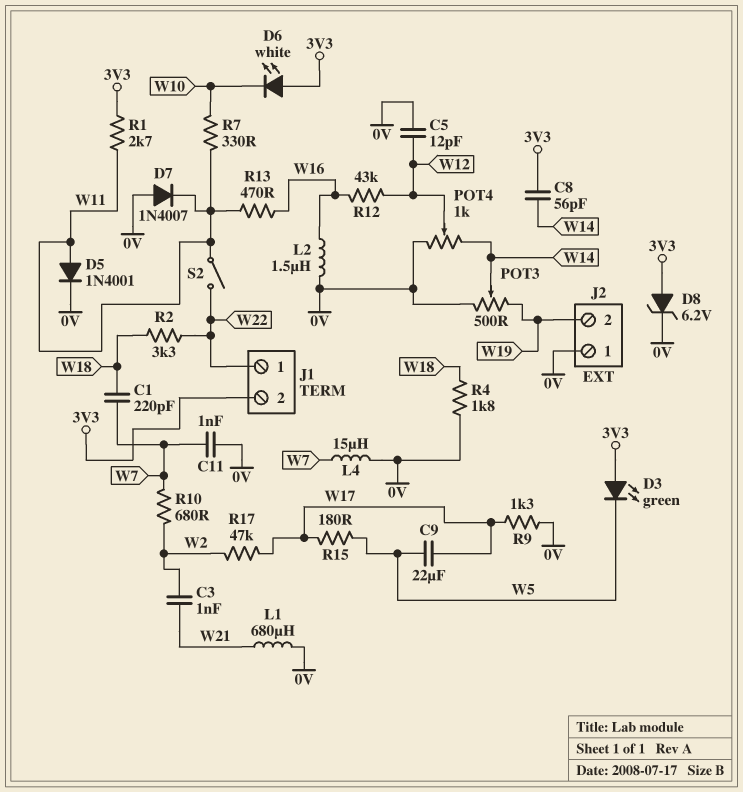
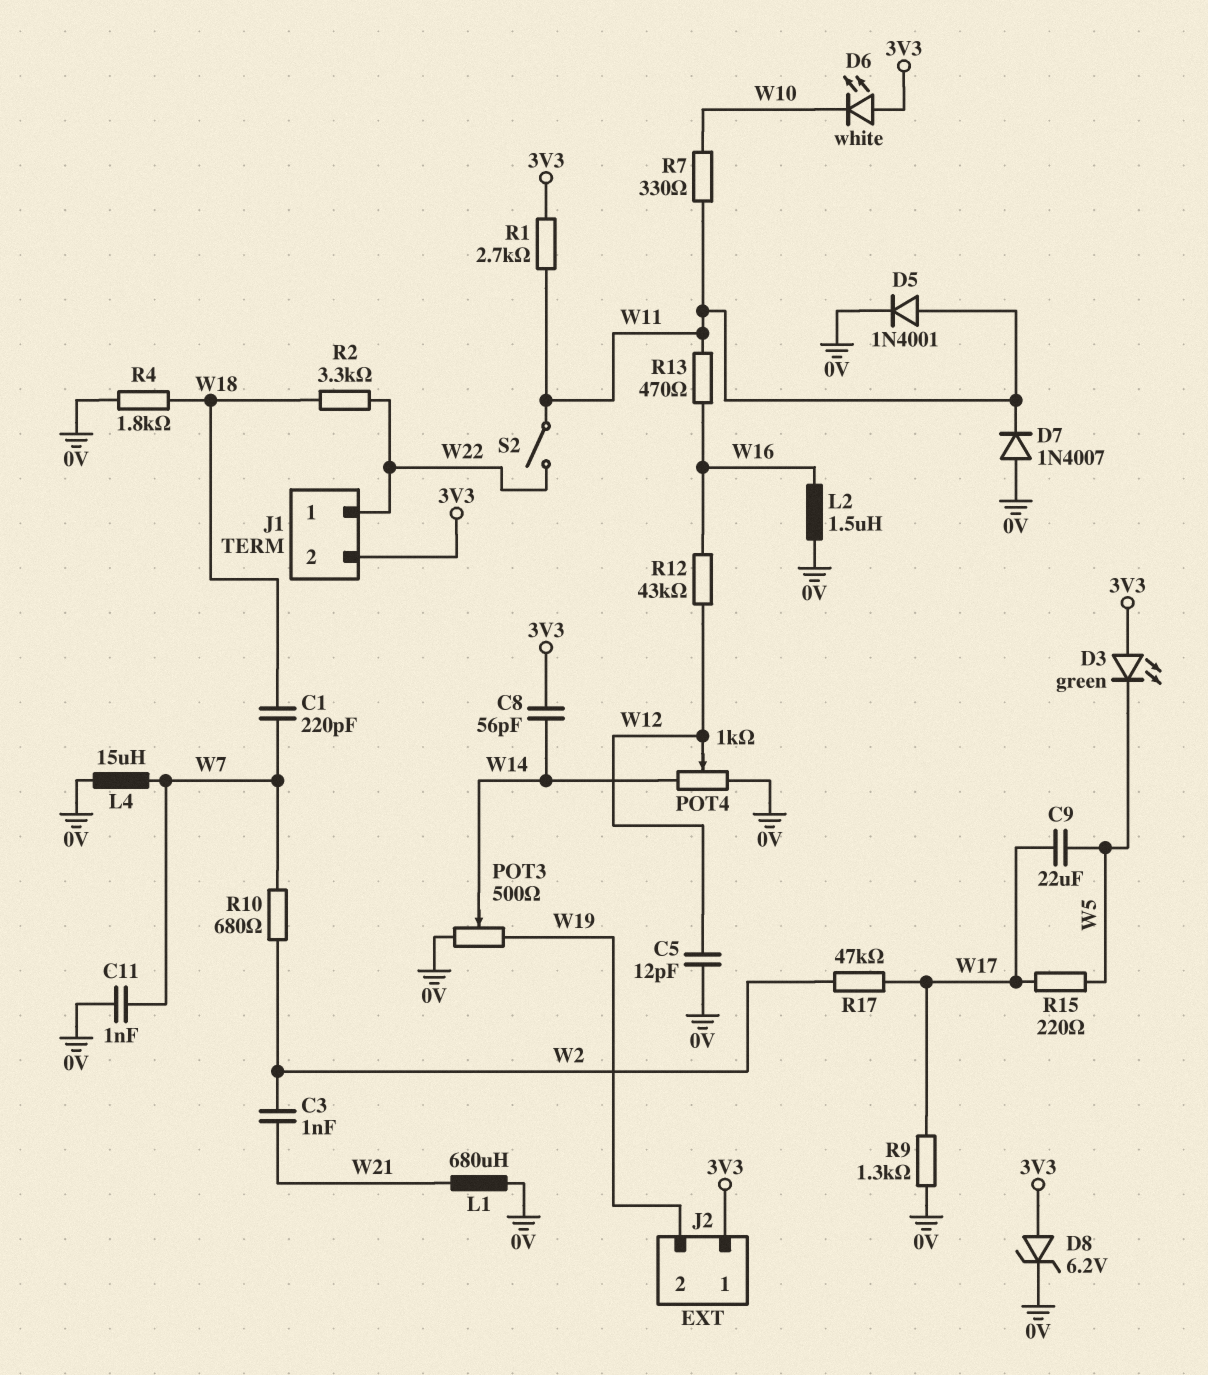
J2 pin 1: 0V -> 3V3
R15: 180 (W5, W17) -> 220 (W5, W17)

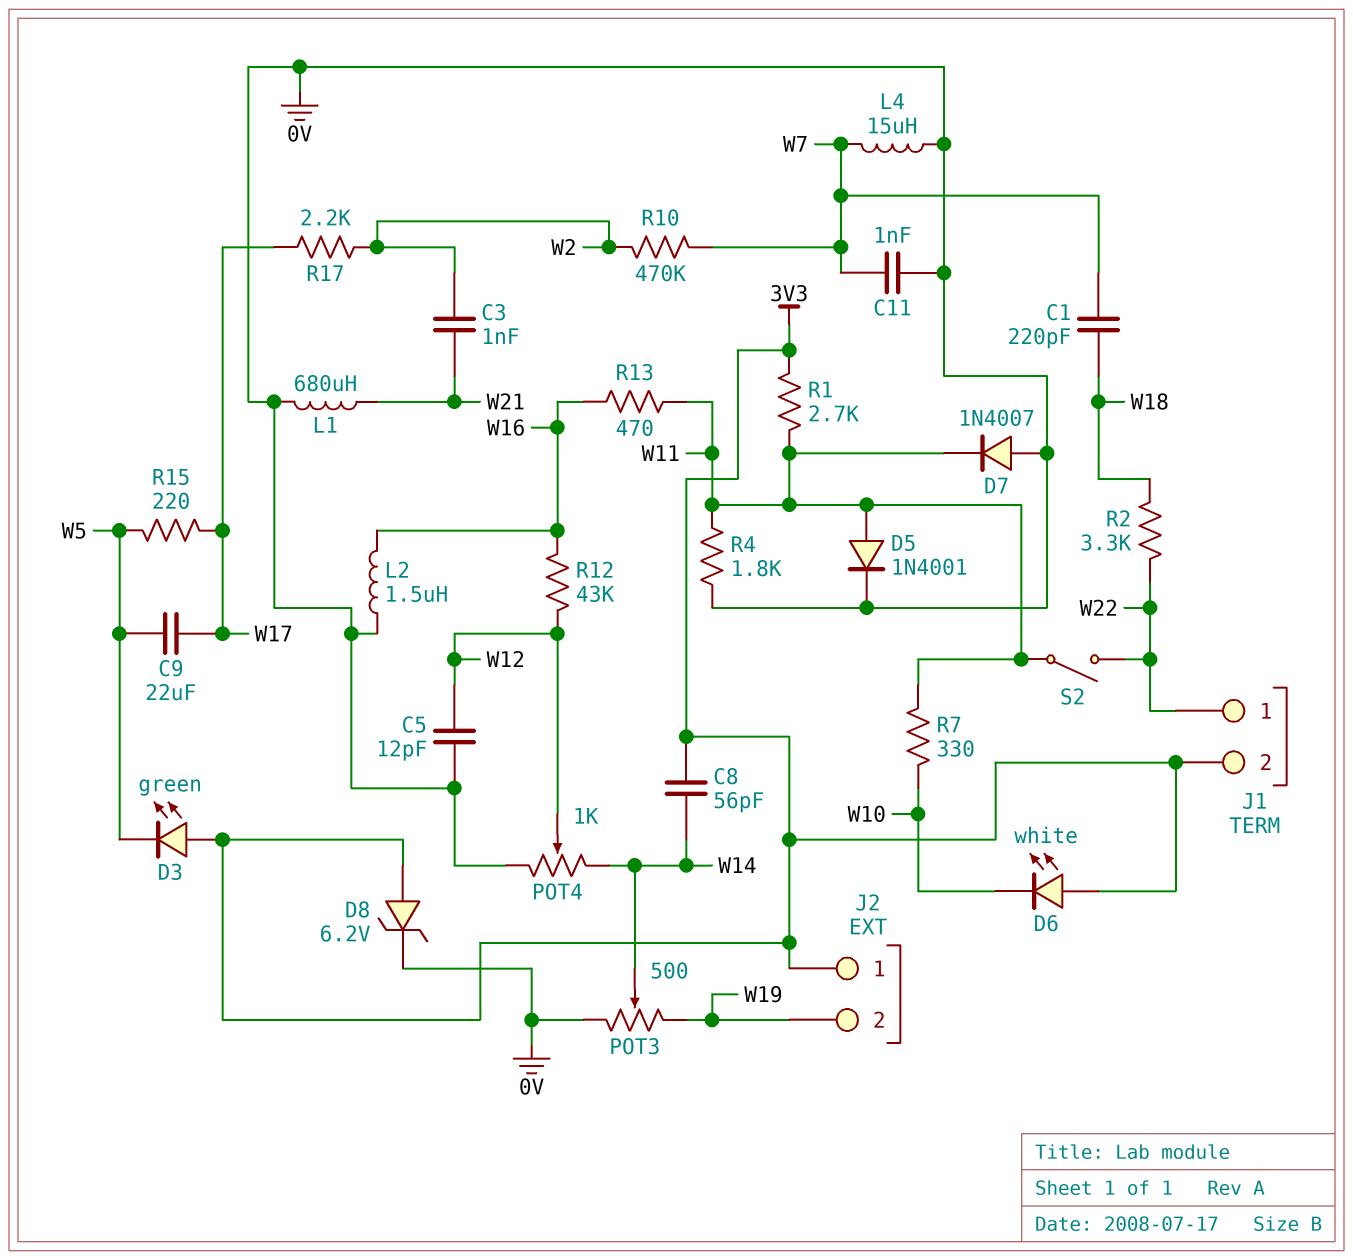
R4: 1.8k (0V, W18) -> 1.8k (0V, W11)
R9: 1.3k (0V, W17) -> none
R10: 680 (W2, W7) -> 470k (W2, W7)
R17: 47k (W2, W17) -> 2.2k (W2, W17)

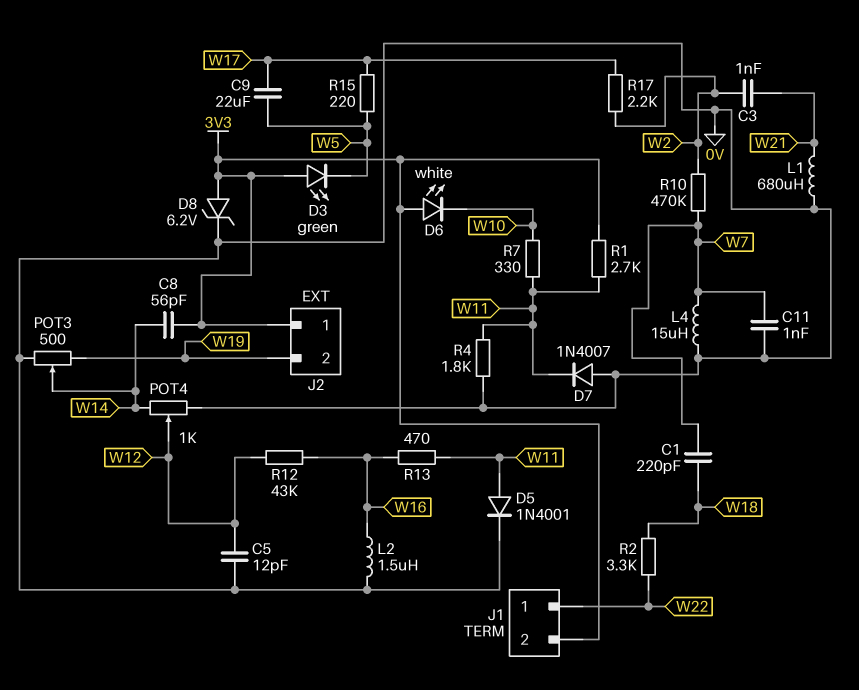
S2: switch (W11, W22) -> none

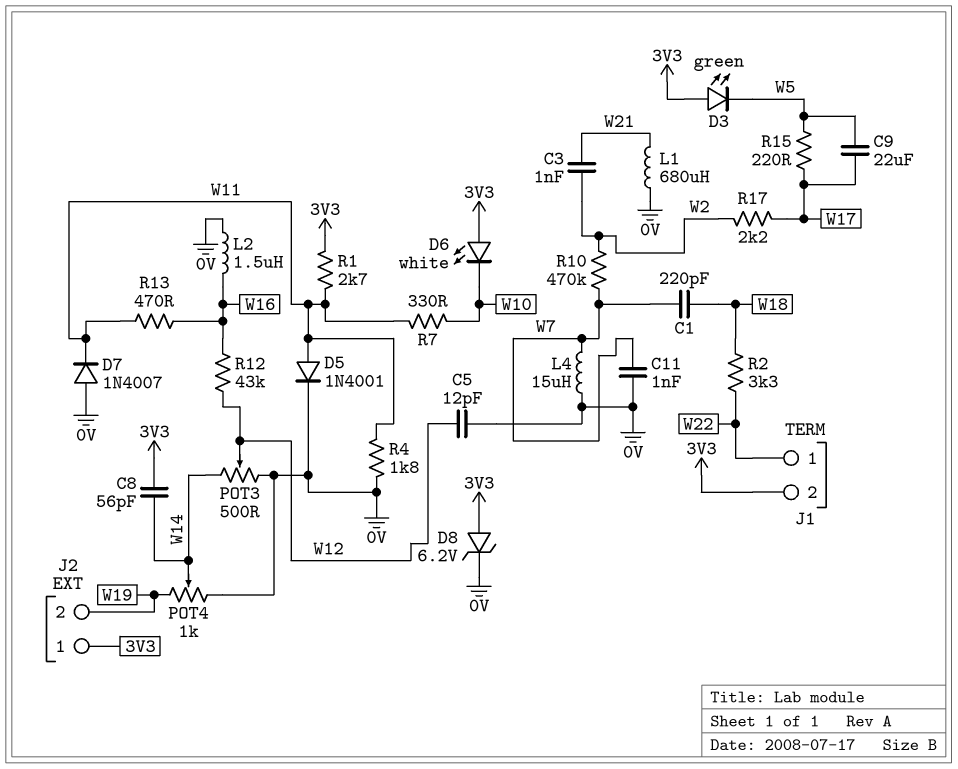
POT3: 500 (0V, W19, wiper W14) -> 500 (0V, W14, wiper W12)
POT4: 1k (0V, W14, wiper W12) -> 1k (0V, W19, wiper W14)

